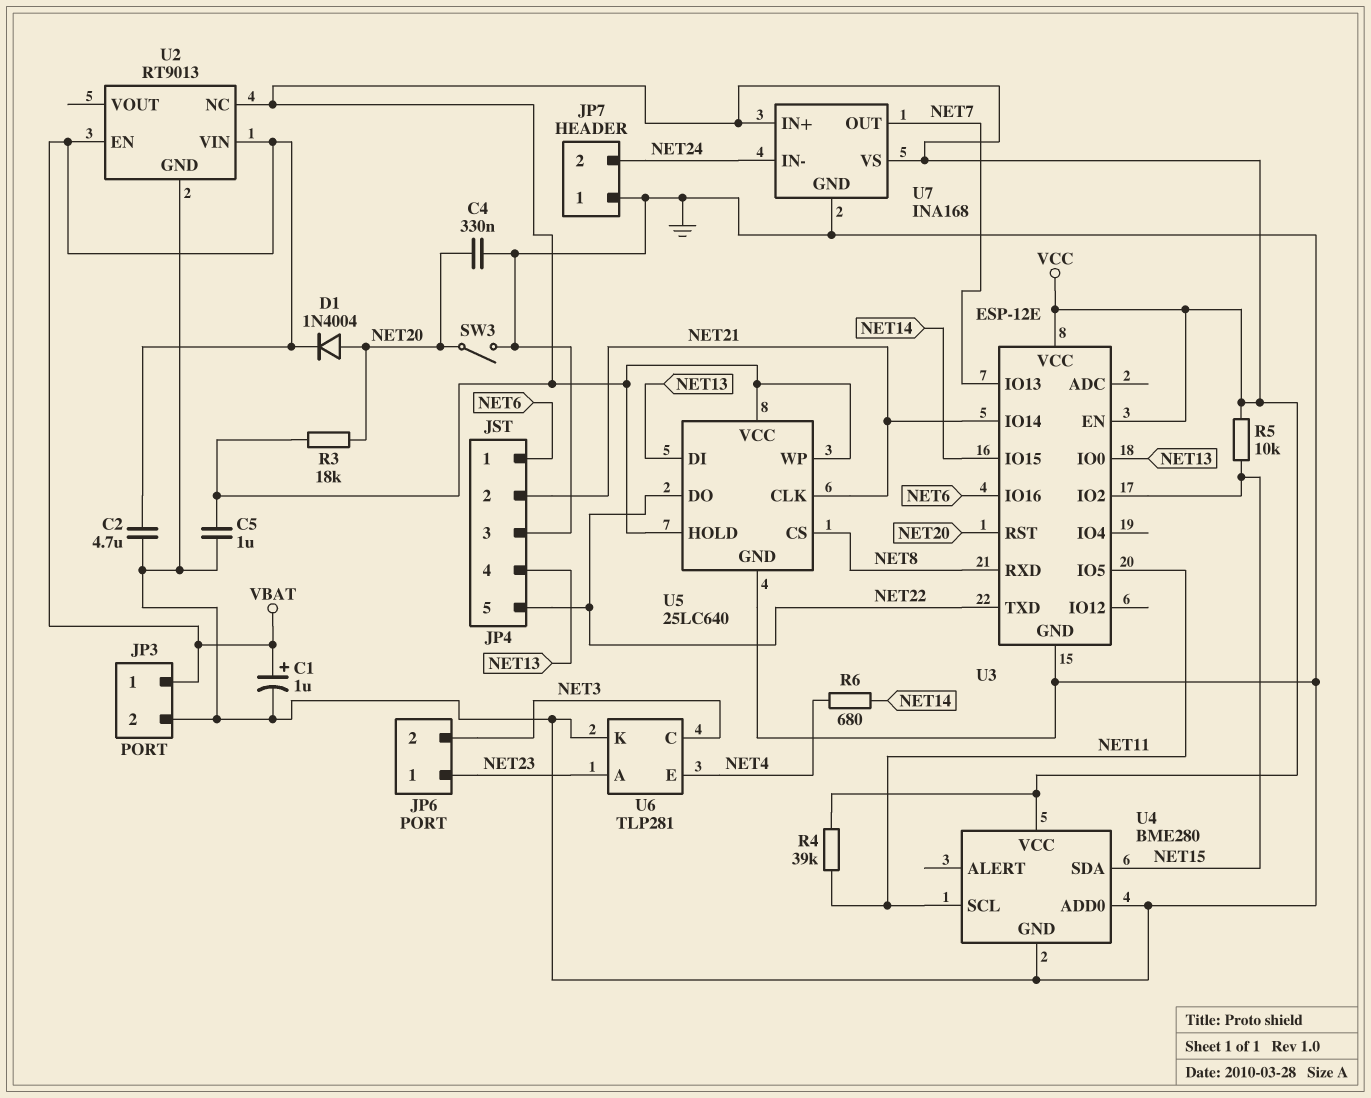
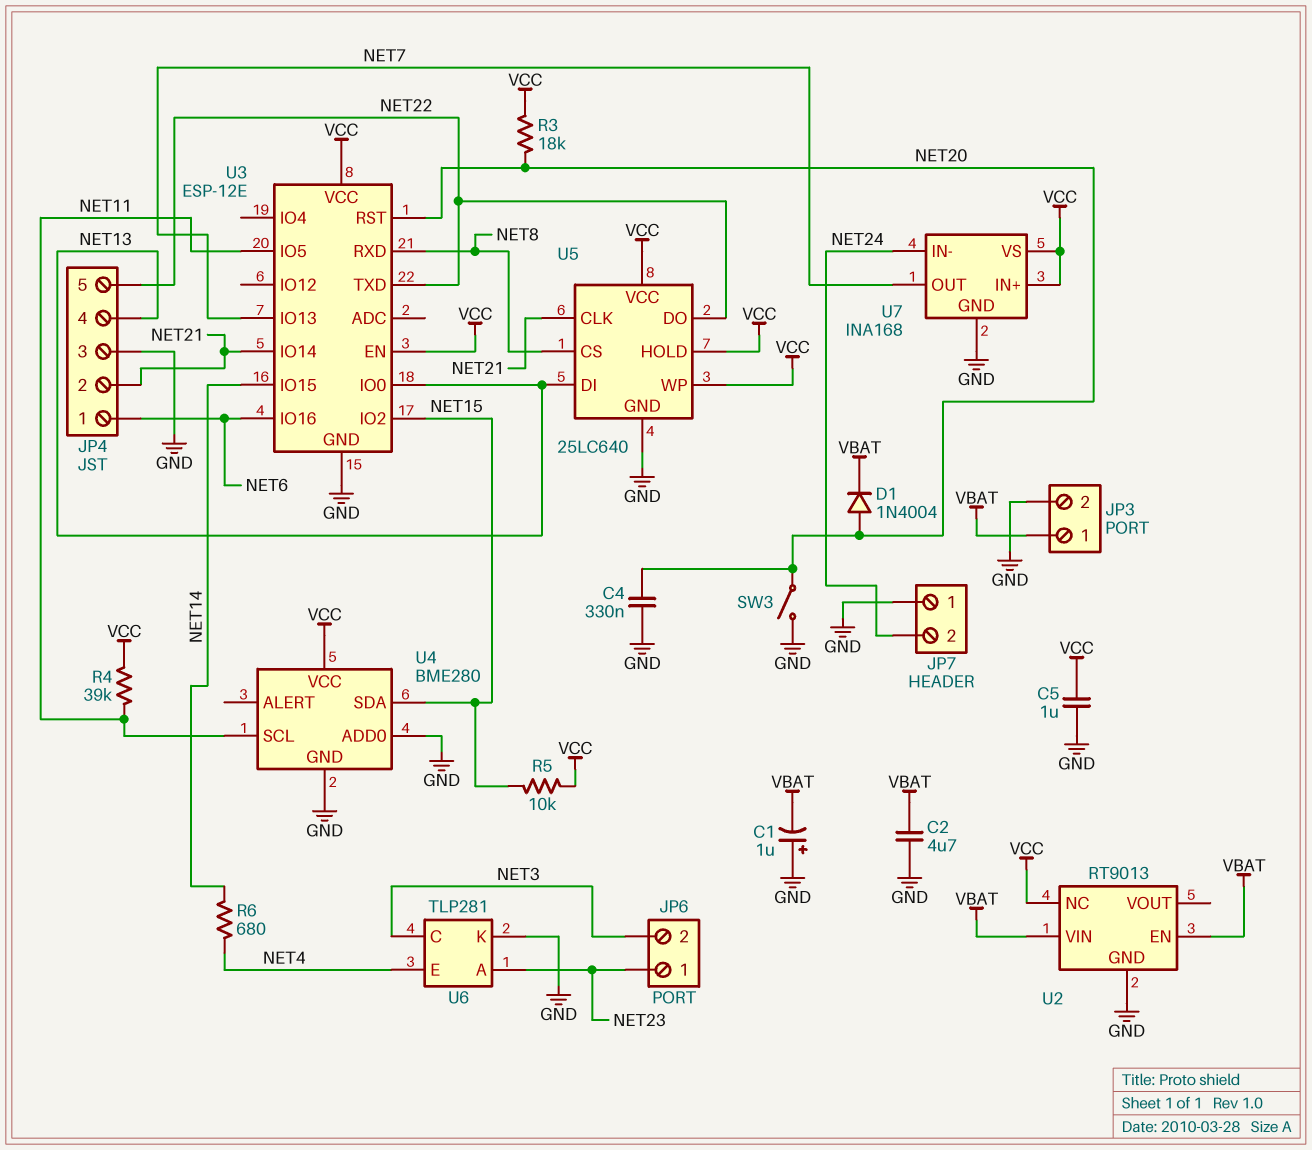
C1: 1uF (plus VBAT, minus GND) -> 1uF (plus GND, minus VBAT)

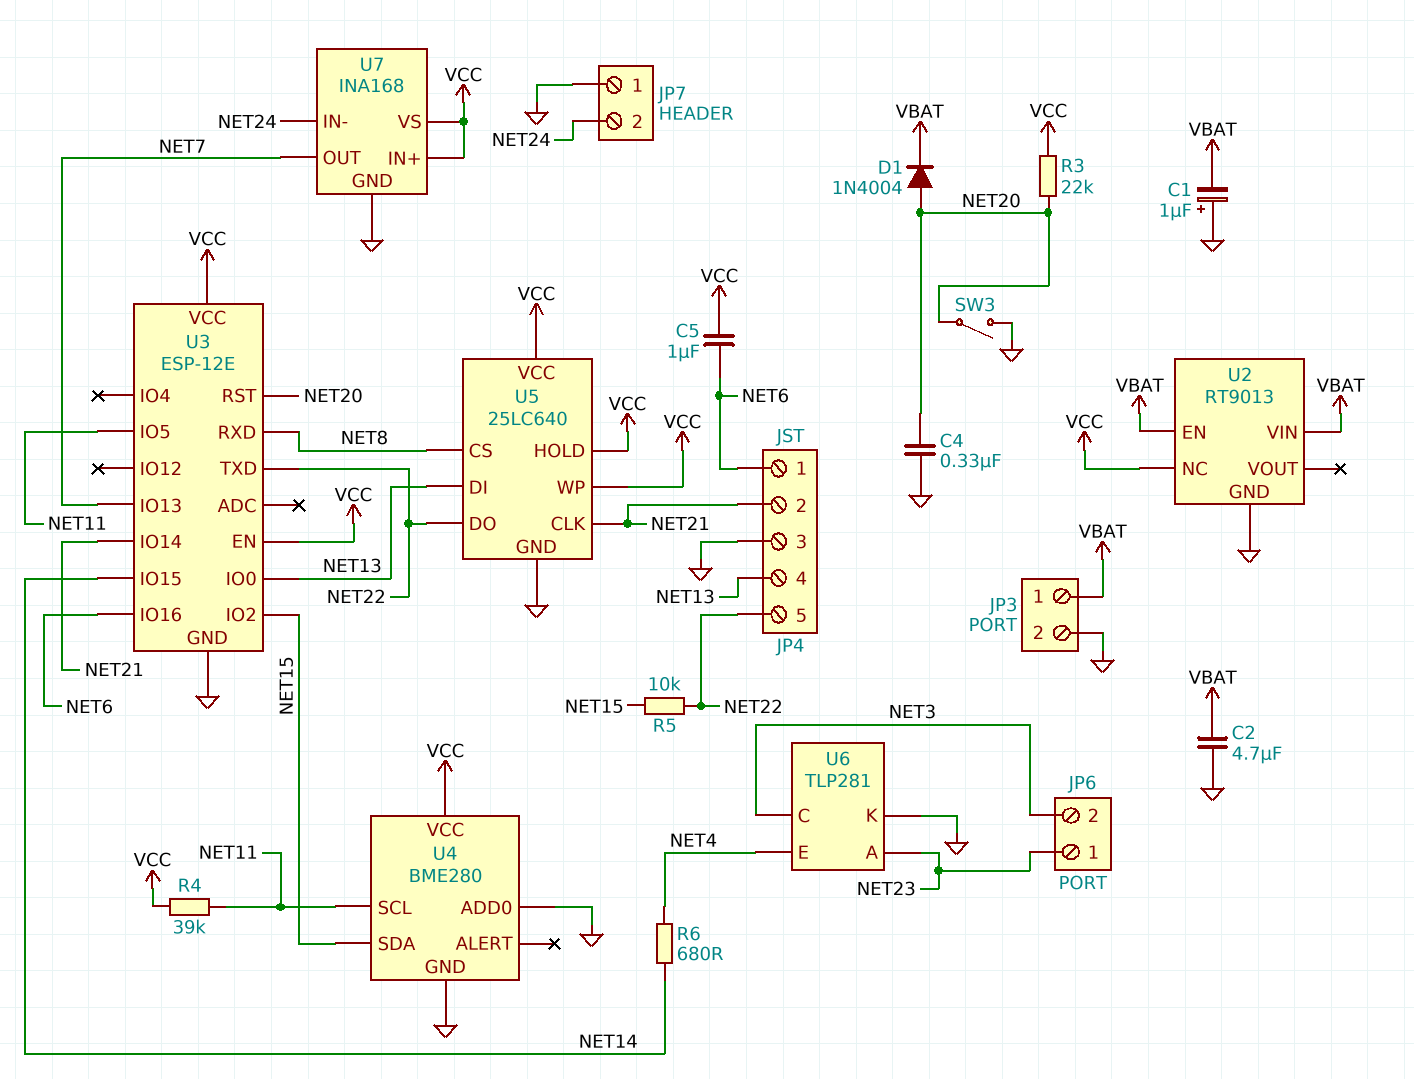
C5: 1uF (GND, VCC) -> 1uF (NET6, VCC)
R3: 18k (NET20, VCC) -> 22k (NET20, VCC)
R5: 10k (NET15, VCC) -> 10k (NET15, NET22)

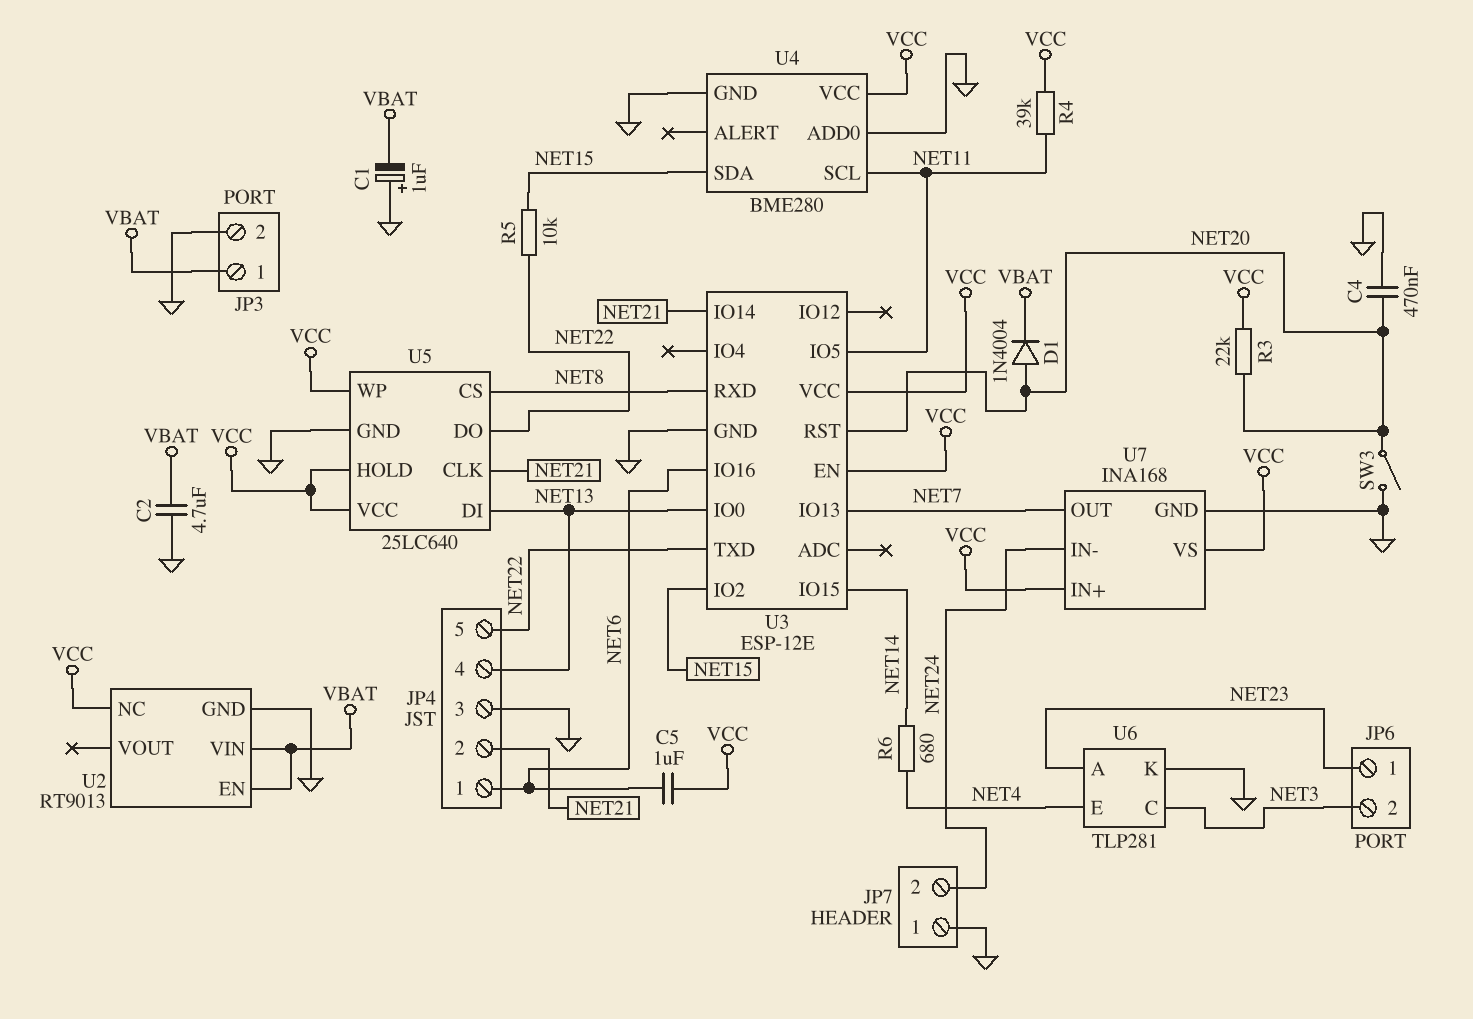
C4: 330nF (GND, NET20) -> 470nF (GND, NET20)

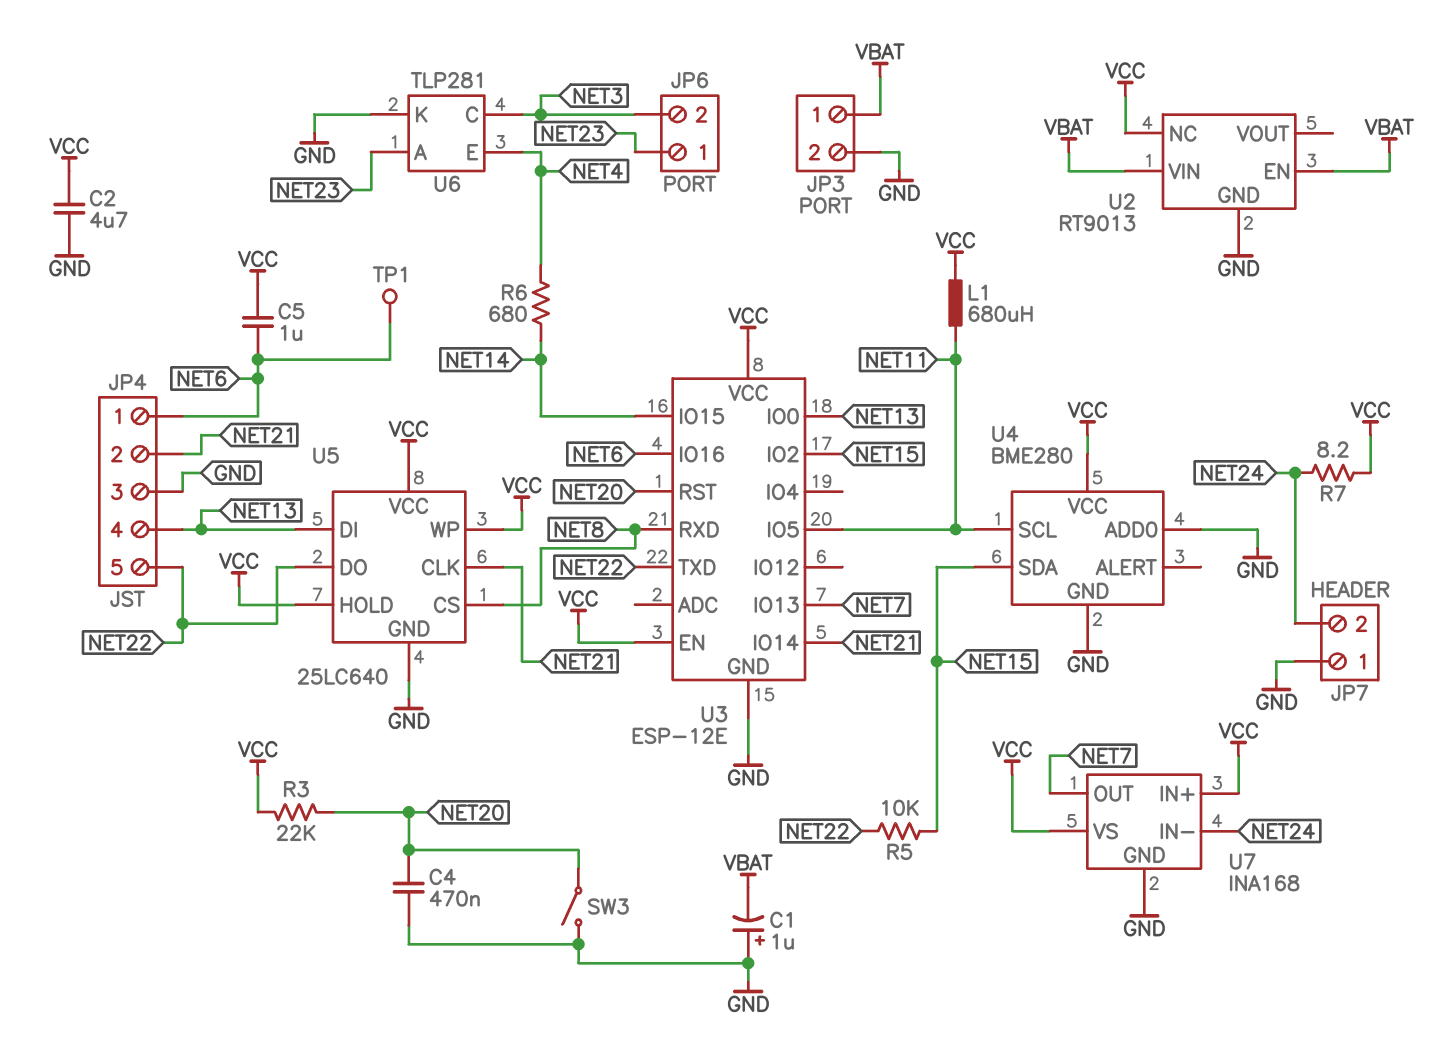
C2: 4.7uF (GND, VBAT) -> 4.7uF (GND, VCC)
D1: diode 1N4004 (A NET20, K VBAT) -> none
L1: none -> 680uH (NET11, VCC)
R4: 39k (NET11, VCC) -> none
R7: none -> 8.2 (NET24, VCC)
TP1: none -> test point (NET6)

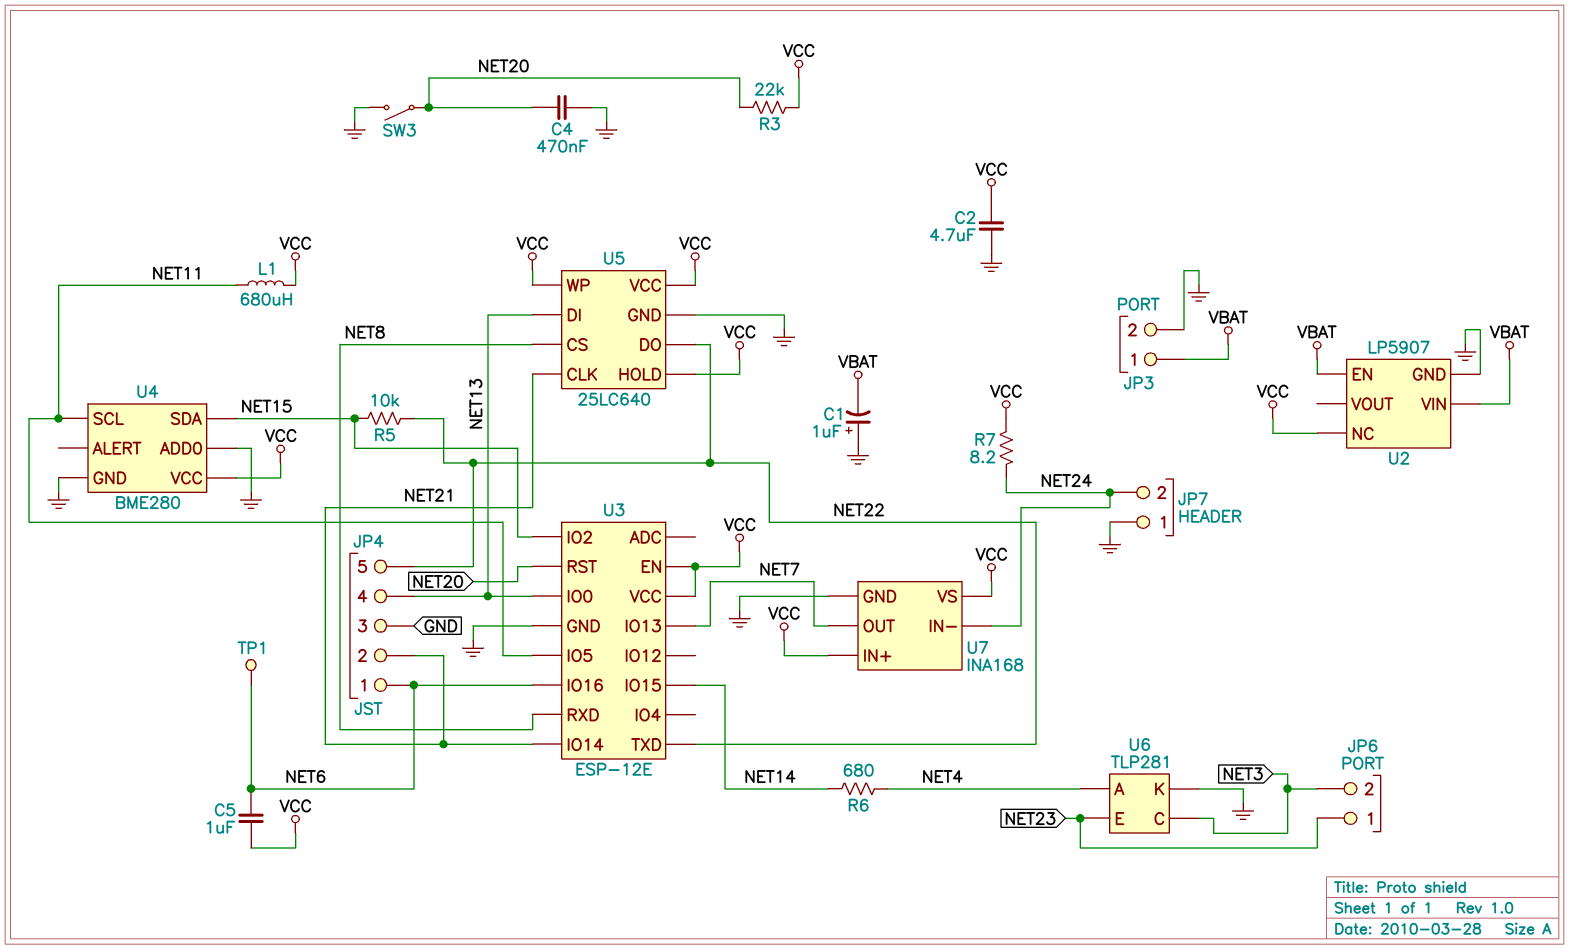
U2: RT9013 -> LP5907
U6 pin A: NET23 -> NET4
U6 pin E: NET4 -> NET23

